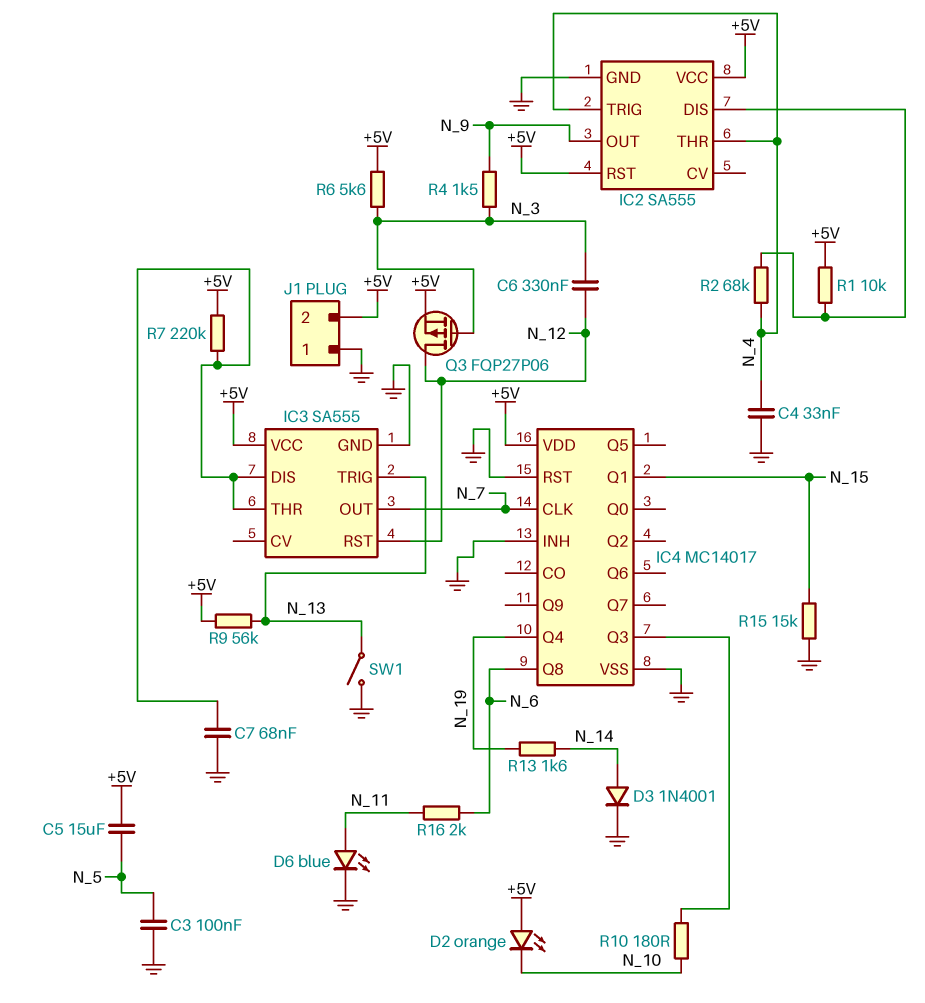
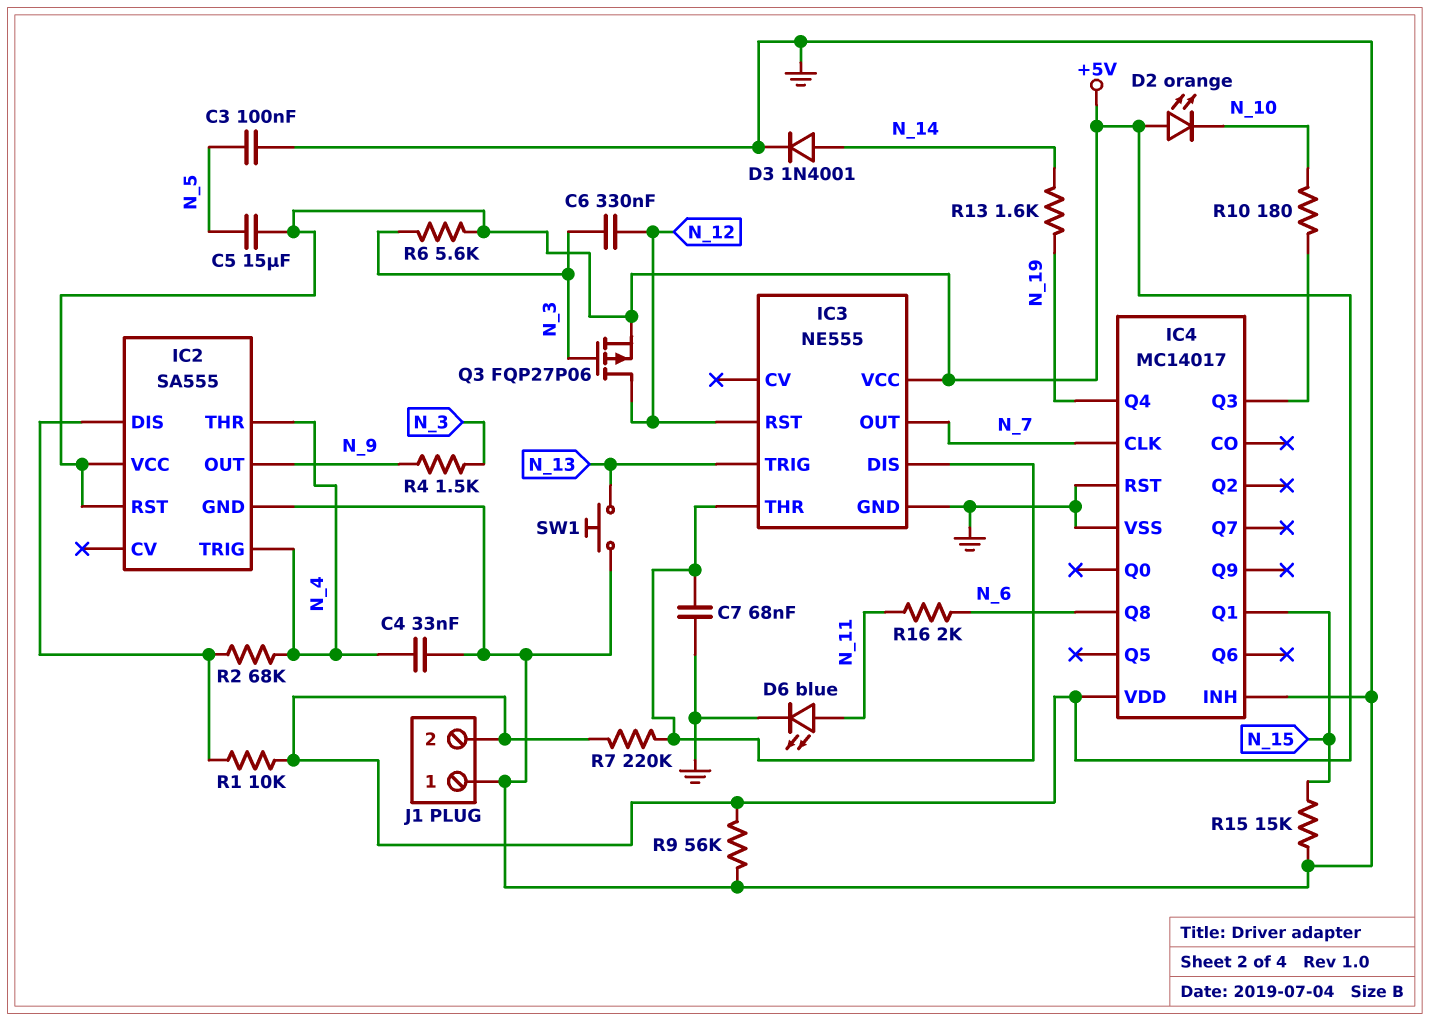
IC3: SA555 -> NE555
R9: 56k (+5V, N_13) -> 56k (+5V, GND)
SW1: switch (GND, N_13) -> button (GND, N_13)

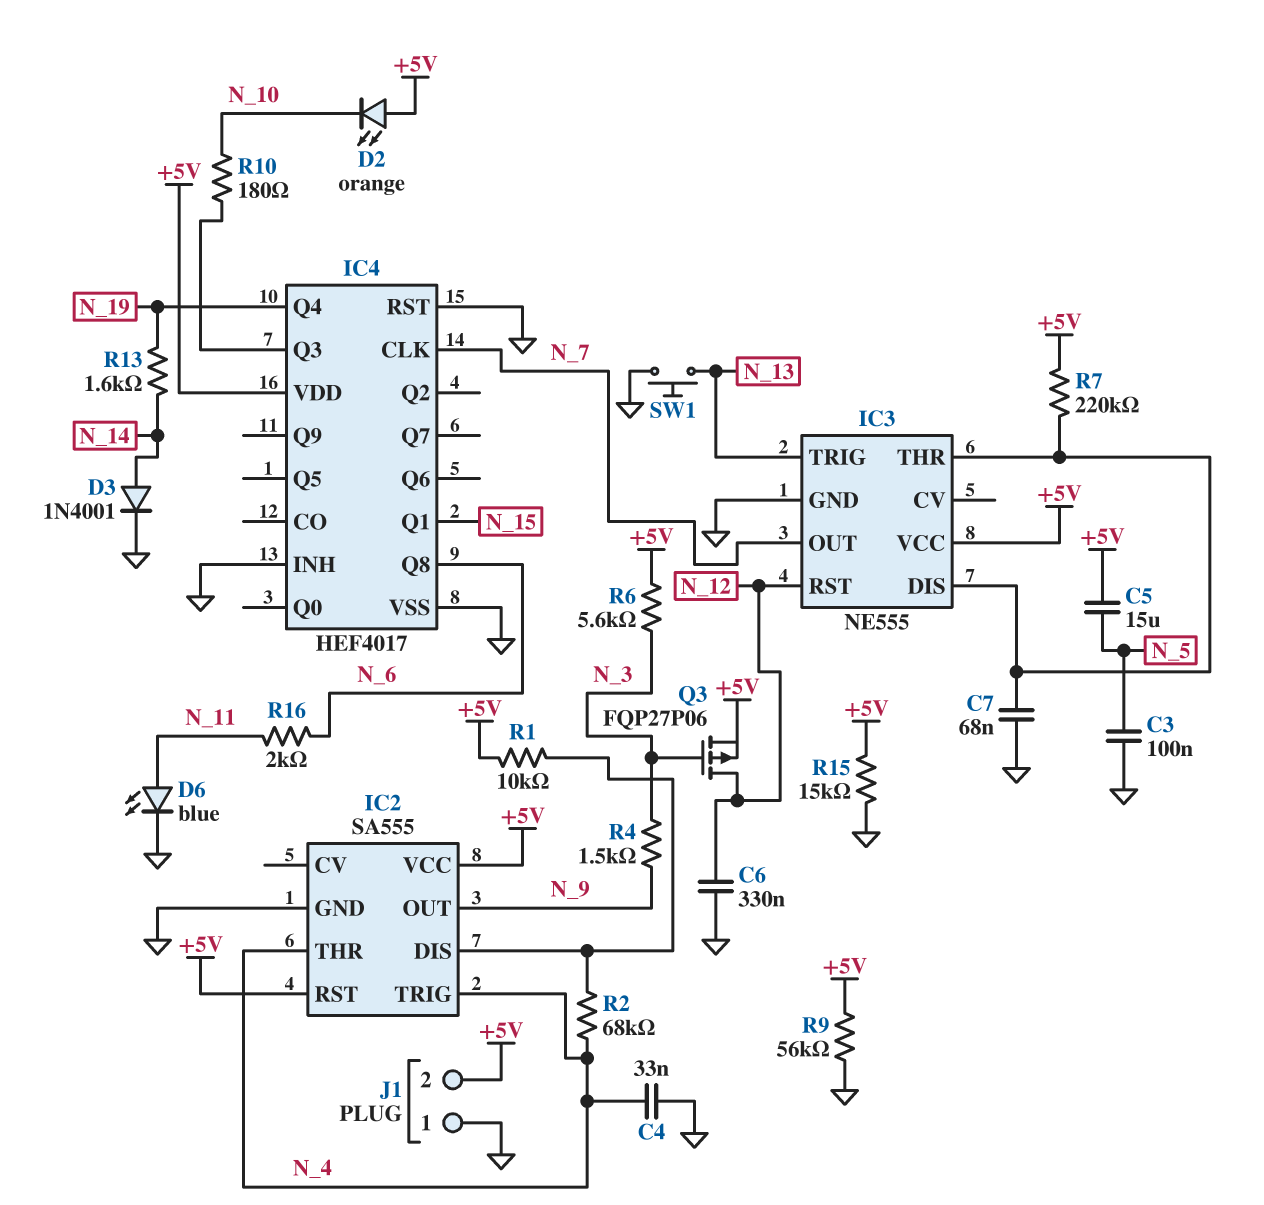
C6: 330nF (N_3, N_12) -> 330nF (GND, N_12)
IC4: MC14017 -> HEF4017
R15: 15k (GND, N_15) -> 15k (+5V, GND)

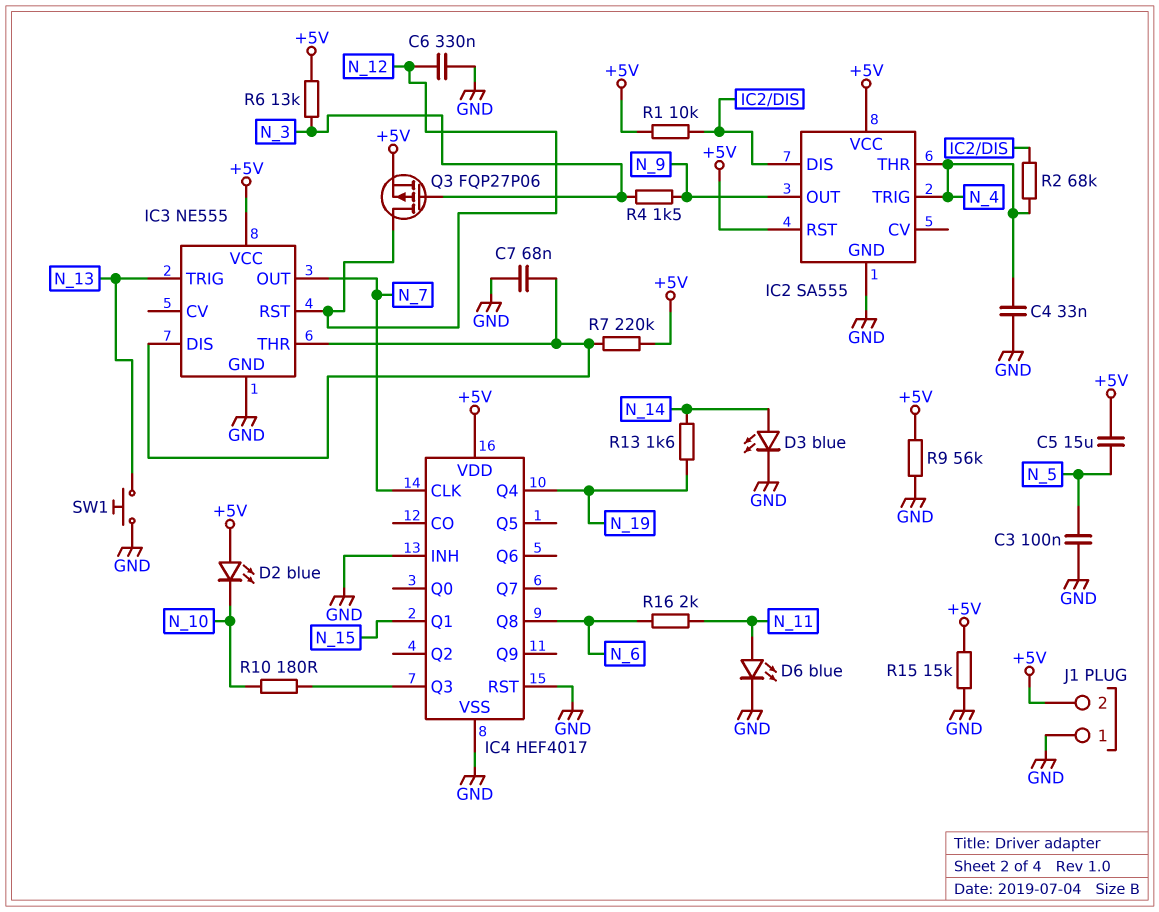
D2: LED orange (A +5V, K N_10) -> LED blue (A +5V, K N_10)
D3: diode 1N4001 (A N_14, K GND) -> LED blue (A N_14, K GND)
R6: 5.6k (+5V, N_3) -> 13k (+5V, N_3)

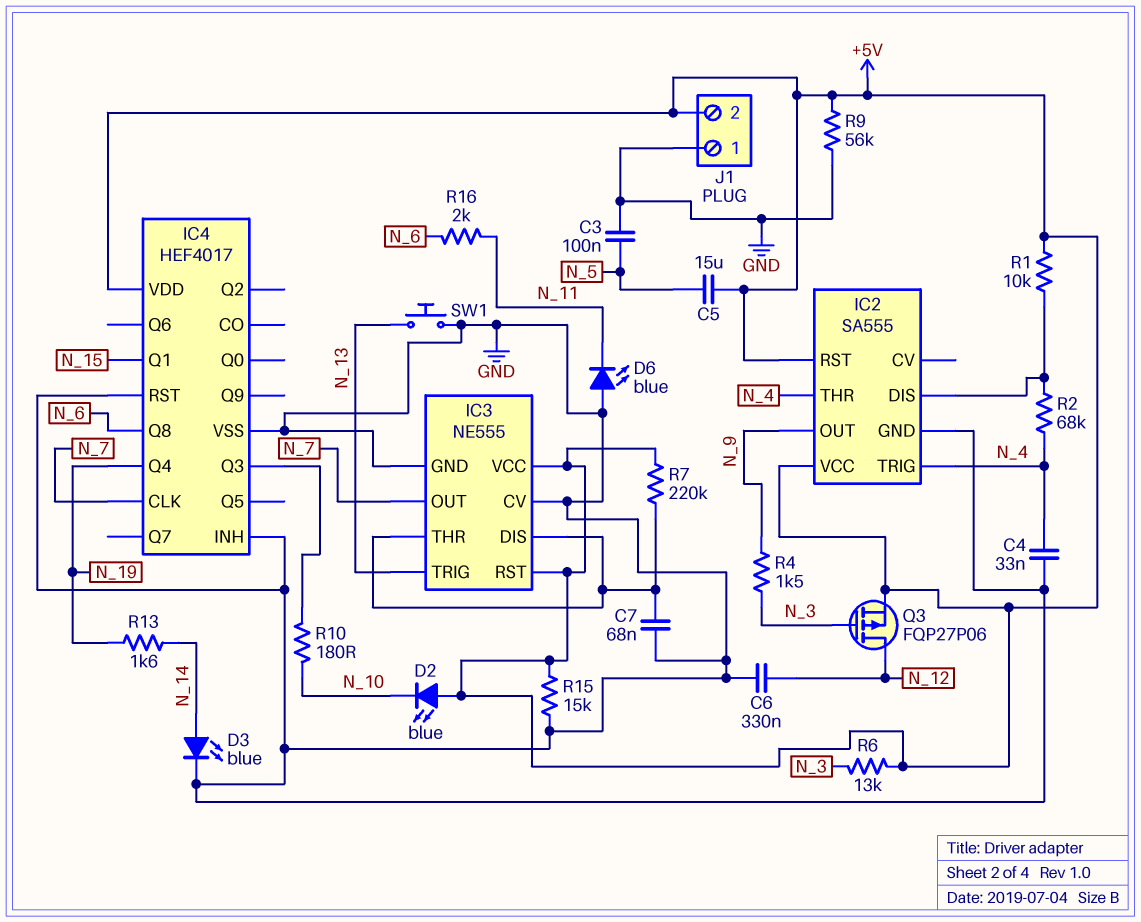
D6: LED blue (A N_11, K GND) -> LED blue (A GND, K N_11)
IC3 pin CV: none -> GND
IC3 pin RST: N_12 -> +5V

